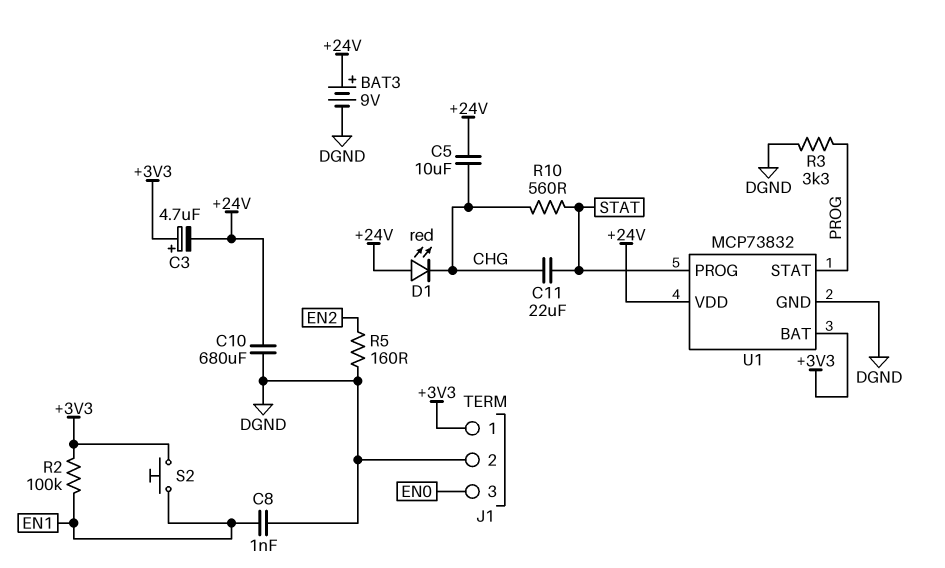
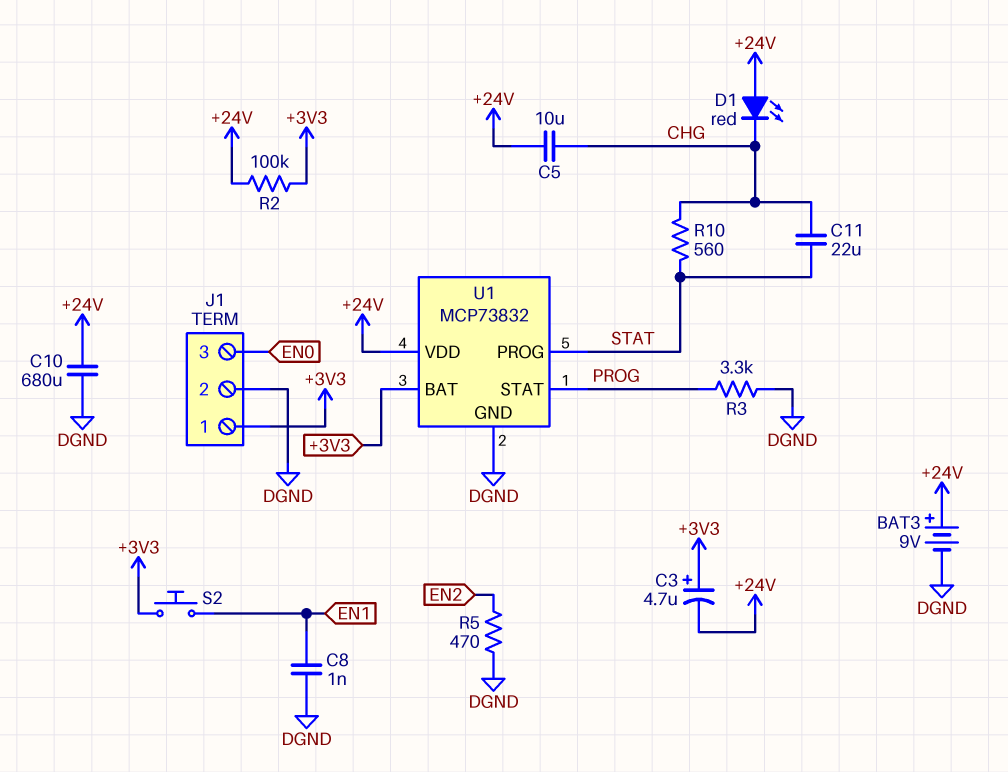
R2: 100k (+3V3, EN1) -> 100k (+3V3, +24V)
R5: 160 (DGND, EN2) -> 470 (DGND, EN2)

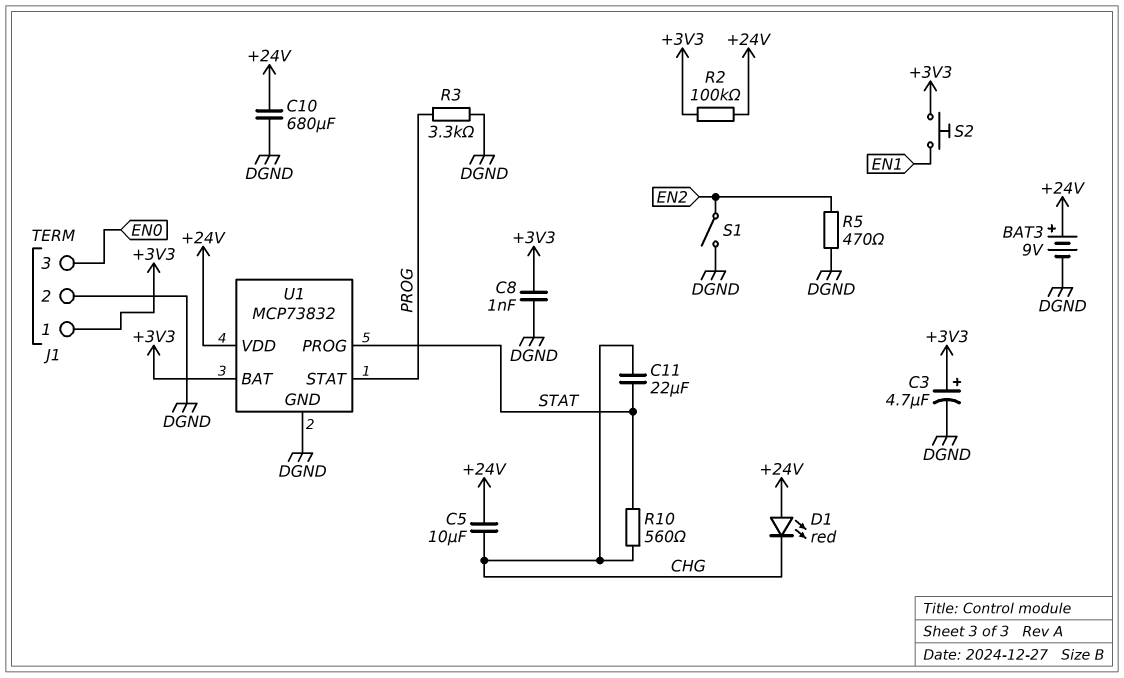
C3: 4.7uF (plus +3V3, minus +24V) -> 4.7uF (plus +3V3, minus DGND)
C8: 1nF (DGND, EN1) -> 1nF (+3V3, DGND)
S1: none -> switch (DGND, EN2)

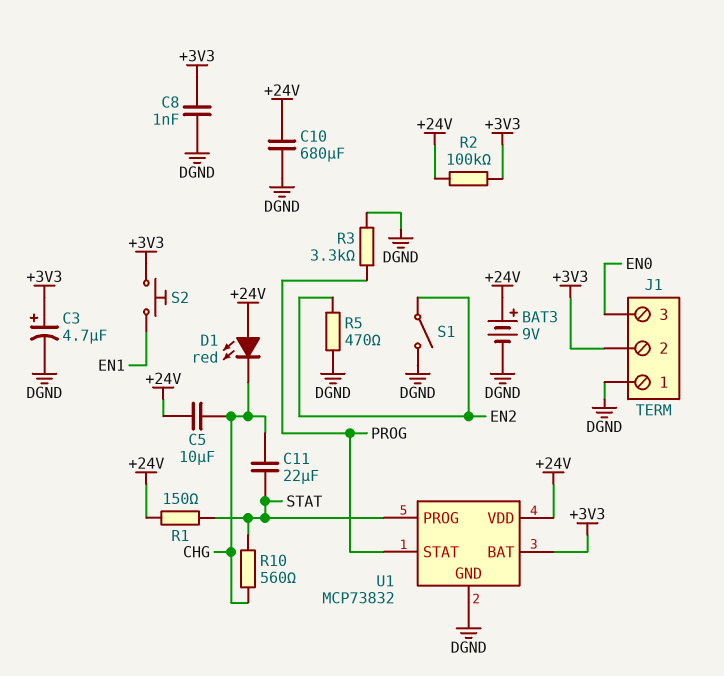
J1 pin 1: +3V3 -> DGND
J1 pin 2: DGND -> +3V3
R1: none -> 150 (+24V, STAT)

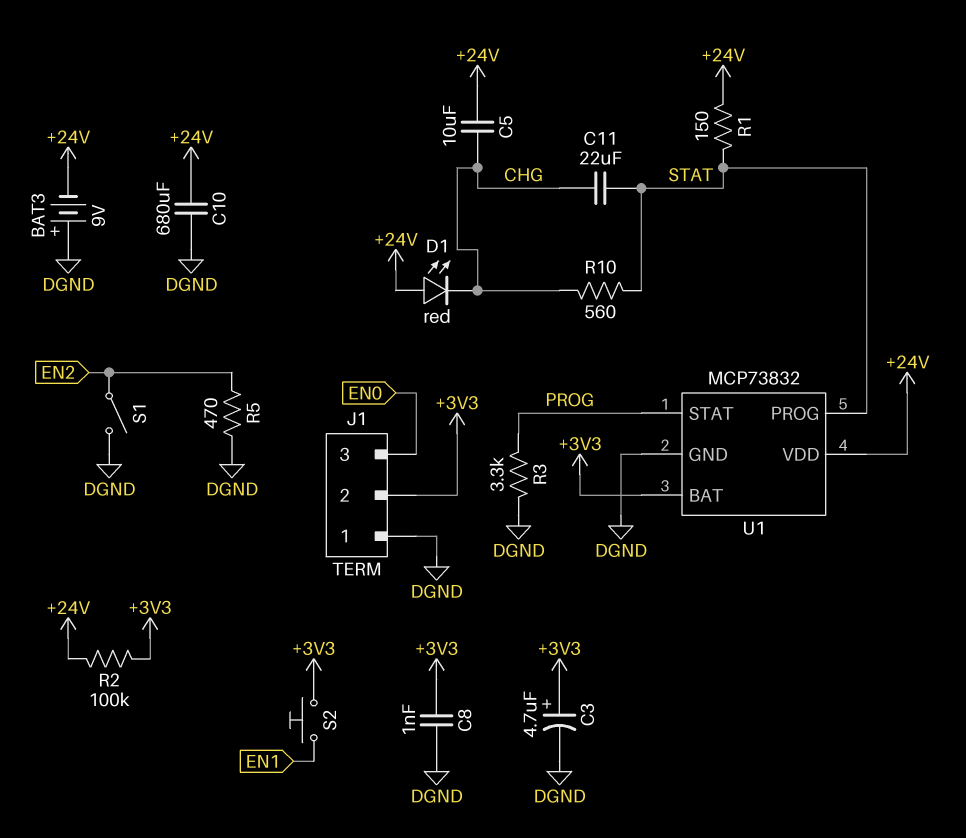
BAT3: 9V (plus +24V, minus DGND) -> 9V (plus DGND, minus +24V)

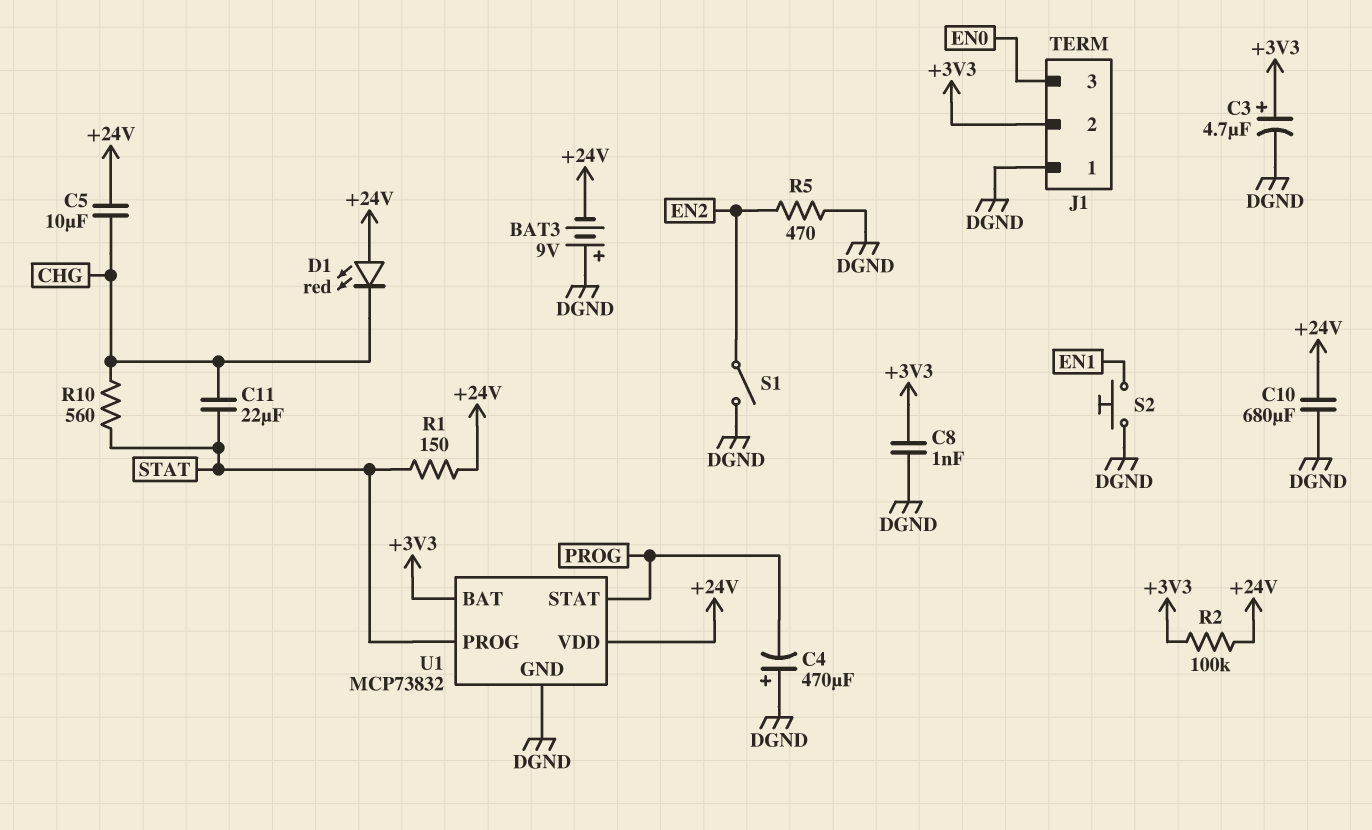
C4: none -> 470uF (plus DGND, minus PROG)
R3: 3.3k (DGND, PROG) -> none
S2: button (+3V3, EN1) -> button (DGND, EN1)

